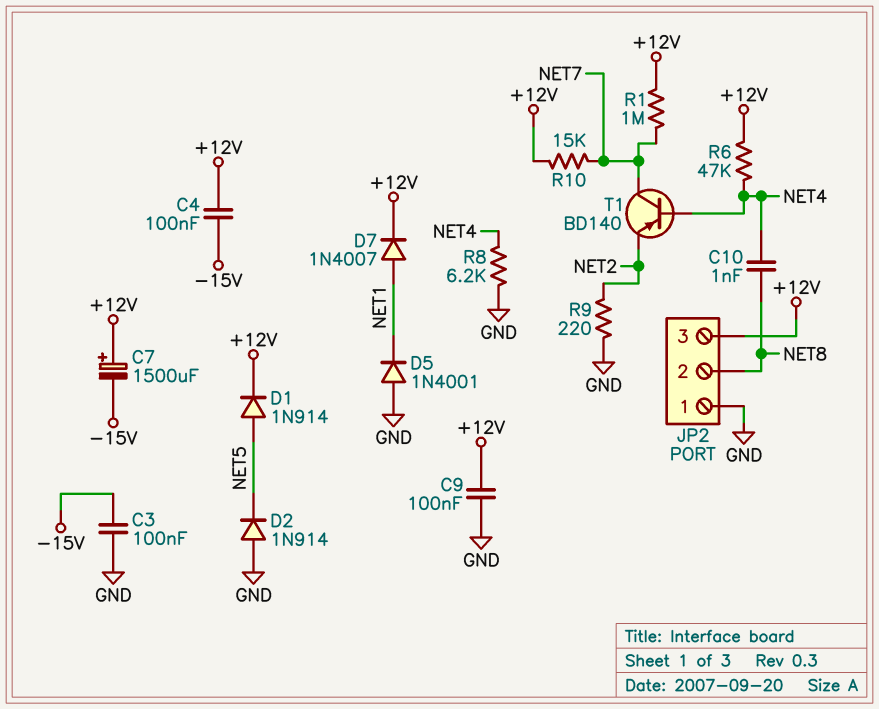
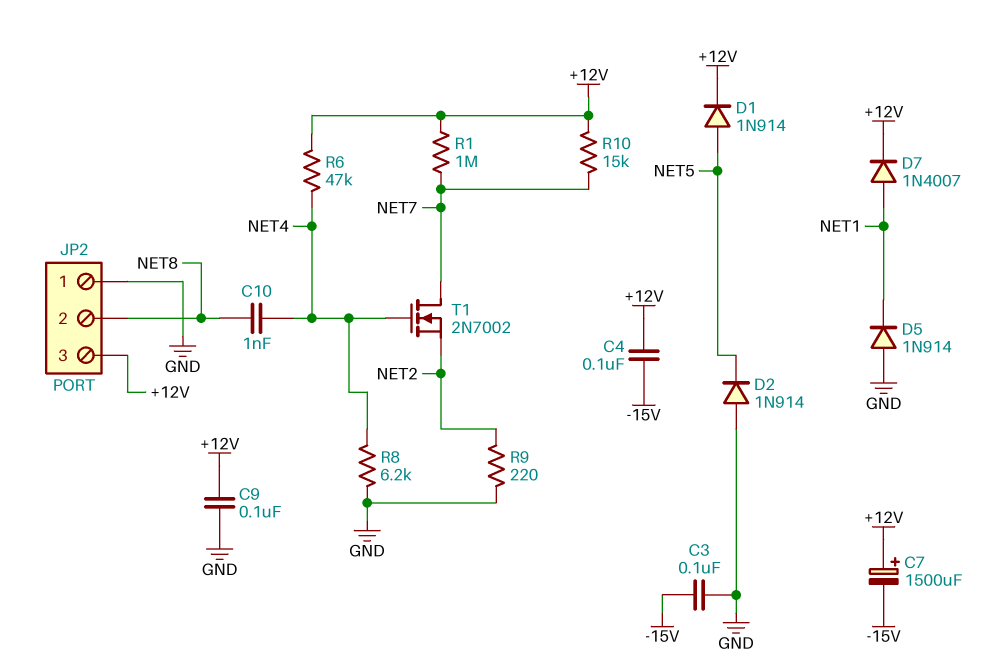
D5: diode 1N4001 (A GND, K NET1) -> diode 1N914 (A GND, K NET1)
T1: PNP BD140 (B NET4, C NET7, E NET2) -> NMOS 2N7002 (G NET4, D NET7, S NET2)

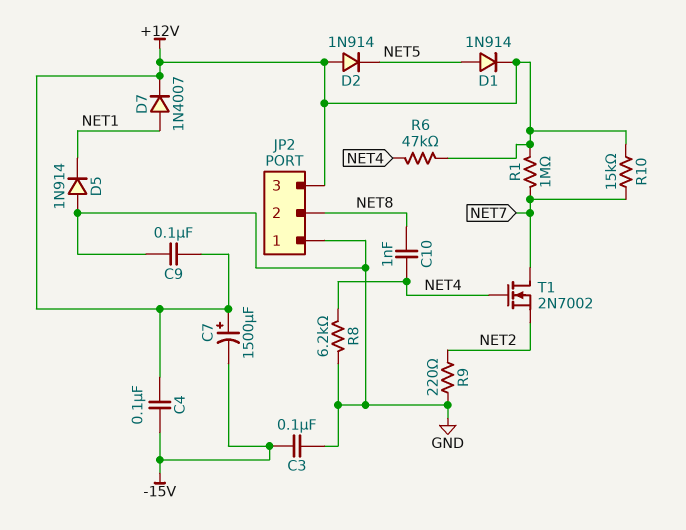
D2: diode 1N914 (A GND, K NET5) -> diode 1N914 (A +12V, K NET5)

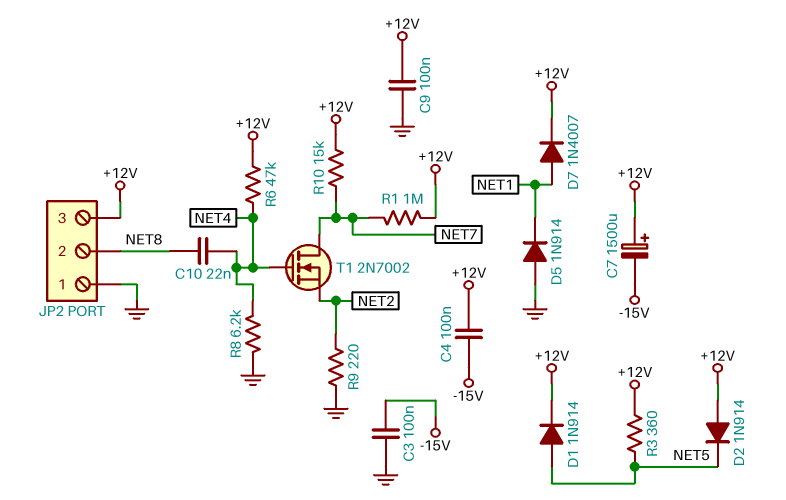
C10: 1nF (NET4, NET8) -> 22nF (NET4, NET8)
R3: none -> 360 (+12V, NET5)

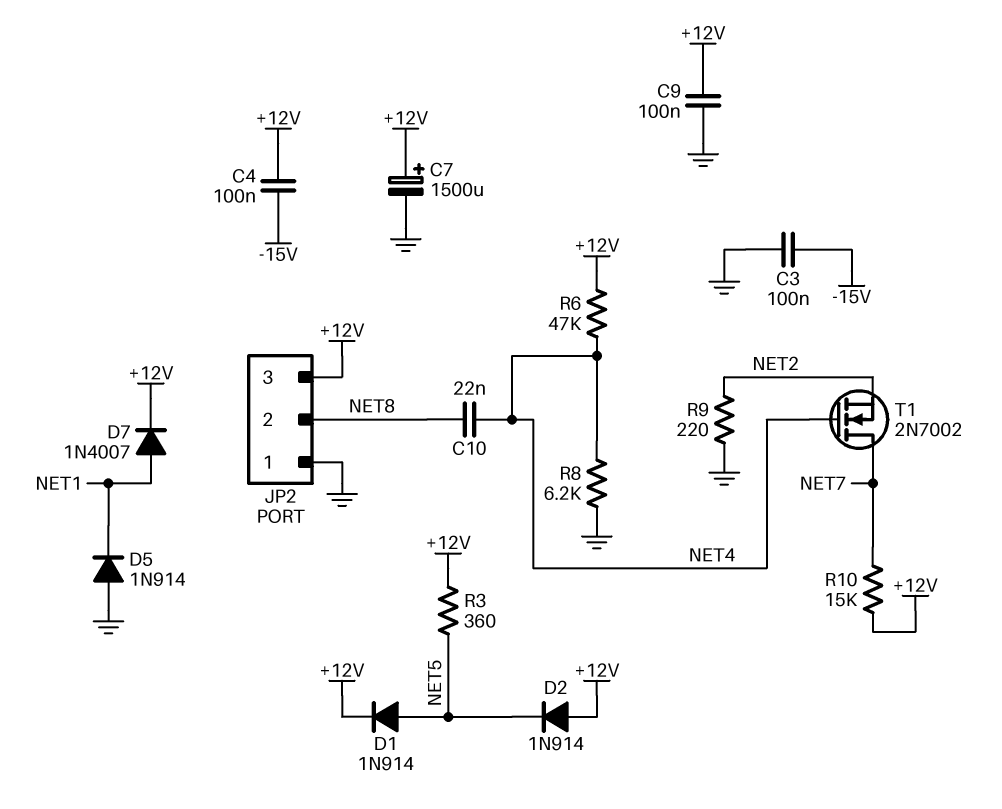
C7: 1500uF (plus +12V, minus -15V) -> 1500uF (plus +12V, minus GND)
R1: 1M (+12V, NET7) -> none

